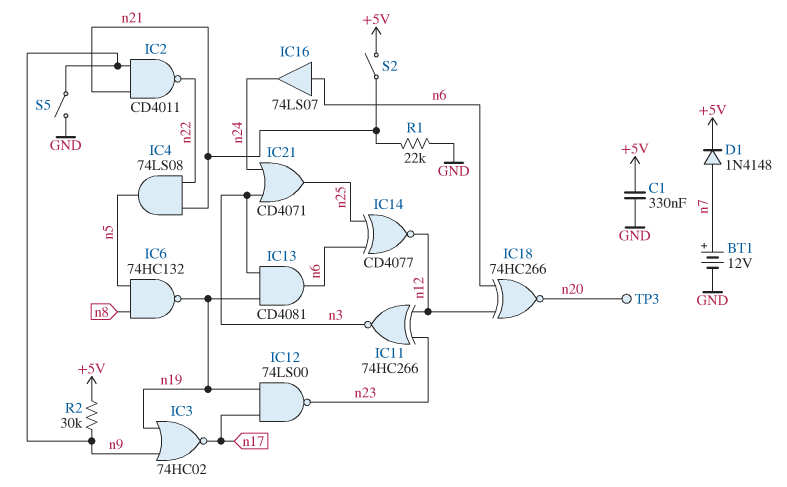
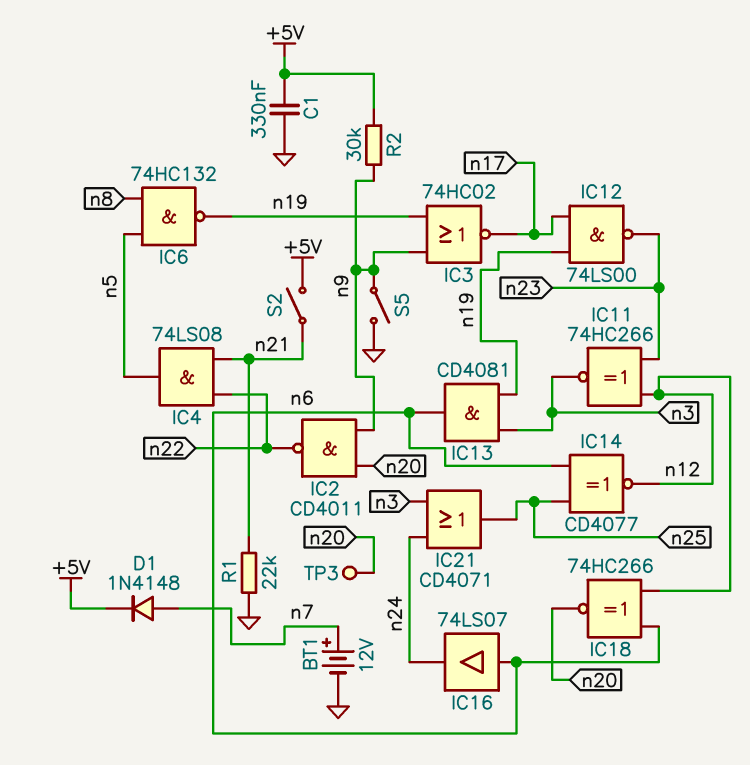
IC2: NAND CD4011 (in n9, in n21, out n22) -> NAND CD4011 (in n9, in n20, out n22)

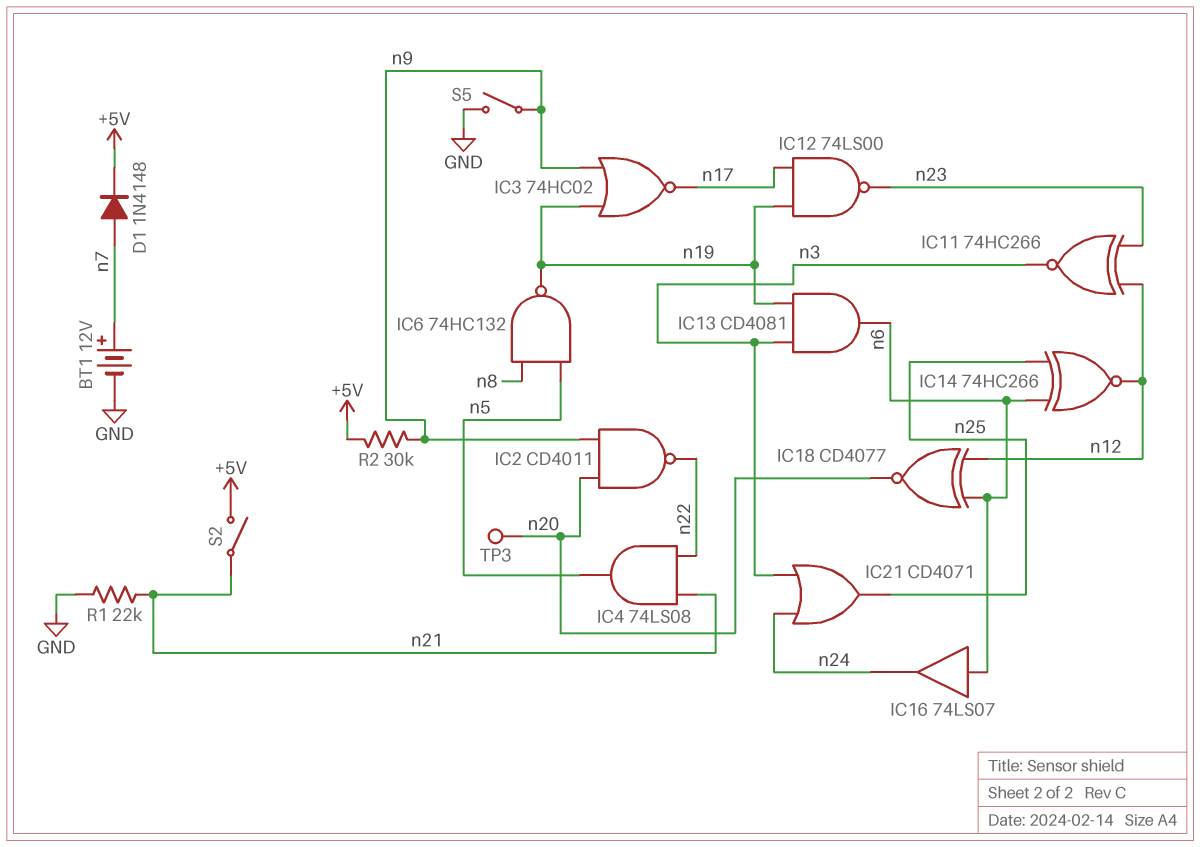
C1: 330nF (+5V, GND) -> none
IC14: XNOR CD4077 (in n6, in n25, out n12) -> XNOR 74HC266 (in n6, in n25, out n12)
IC18: XNOR 74HC266 (in n6, in n12, out n20) -> XNOR CD4077 (in n6, in n12, out n20)

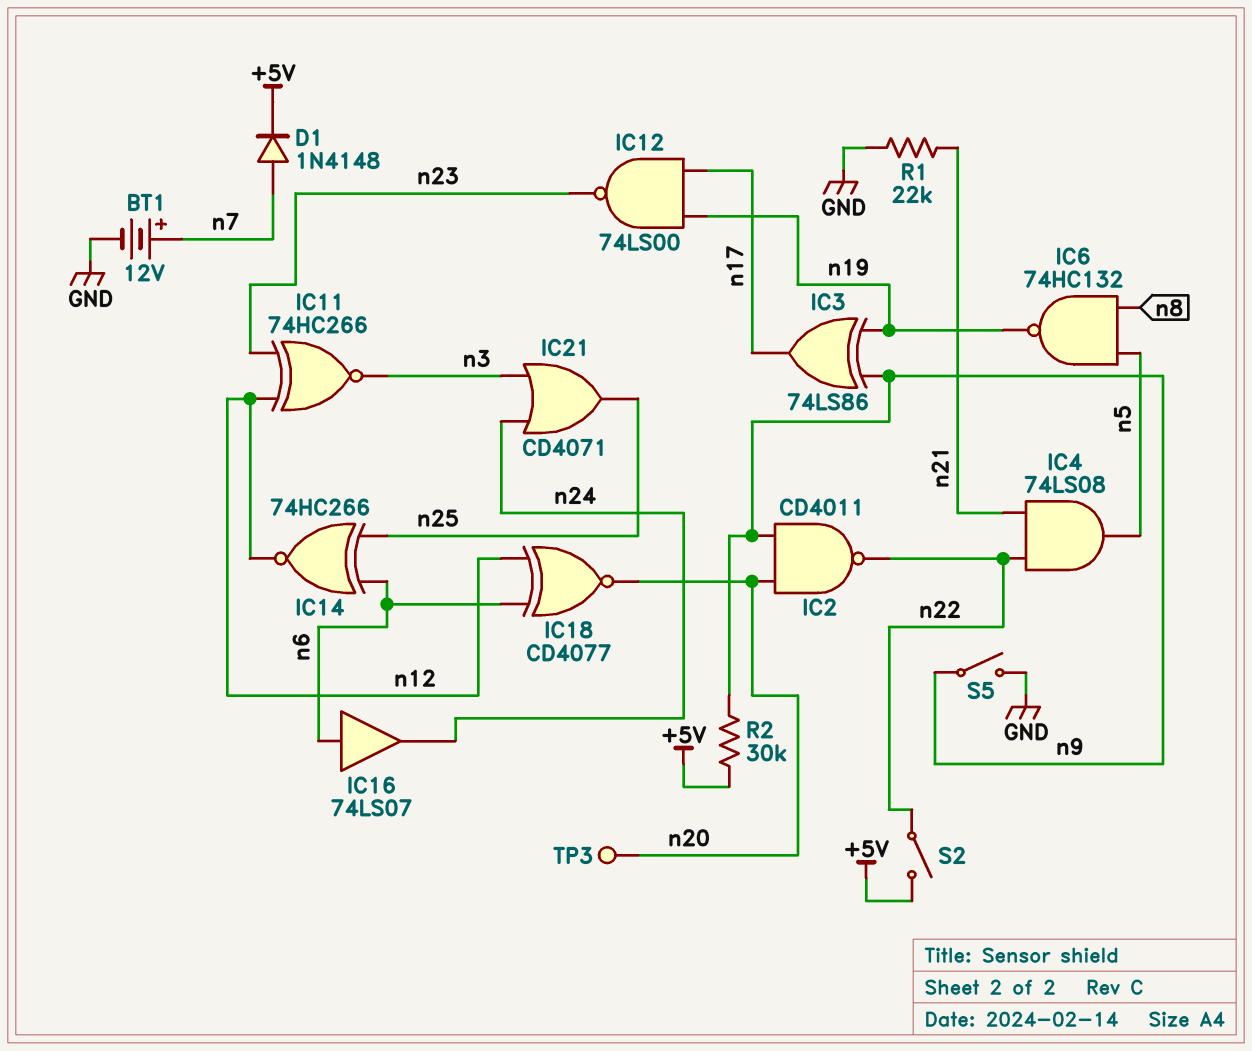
IC3: NOR 74HC02 (in n9, in n19, out n17) -> XOR 74LS86 (in n9, in n19, out n17)
IC13: AND CD4081 (in n3, in n19, out n6) -> none
S2: switch (+5V, n21) -> switch (+5V, n22)

